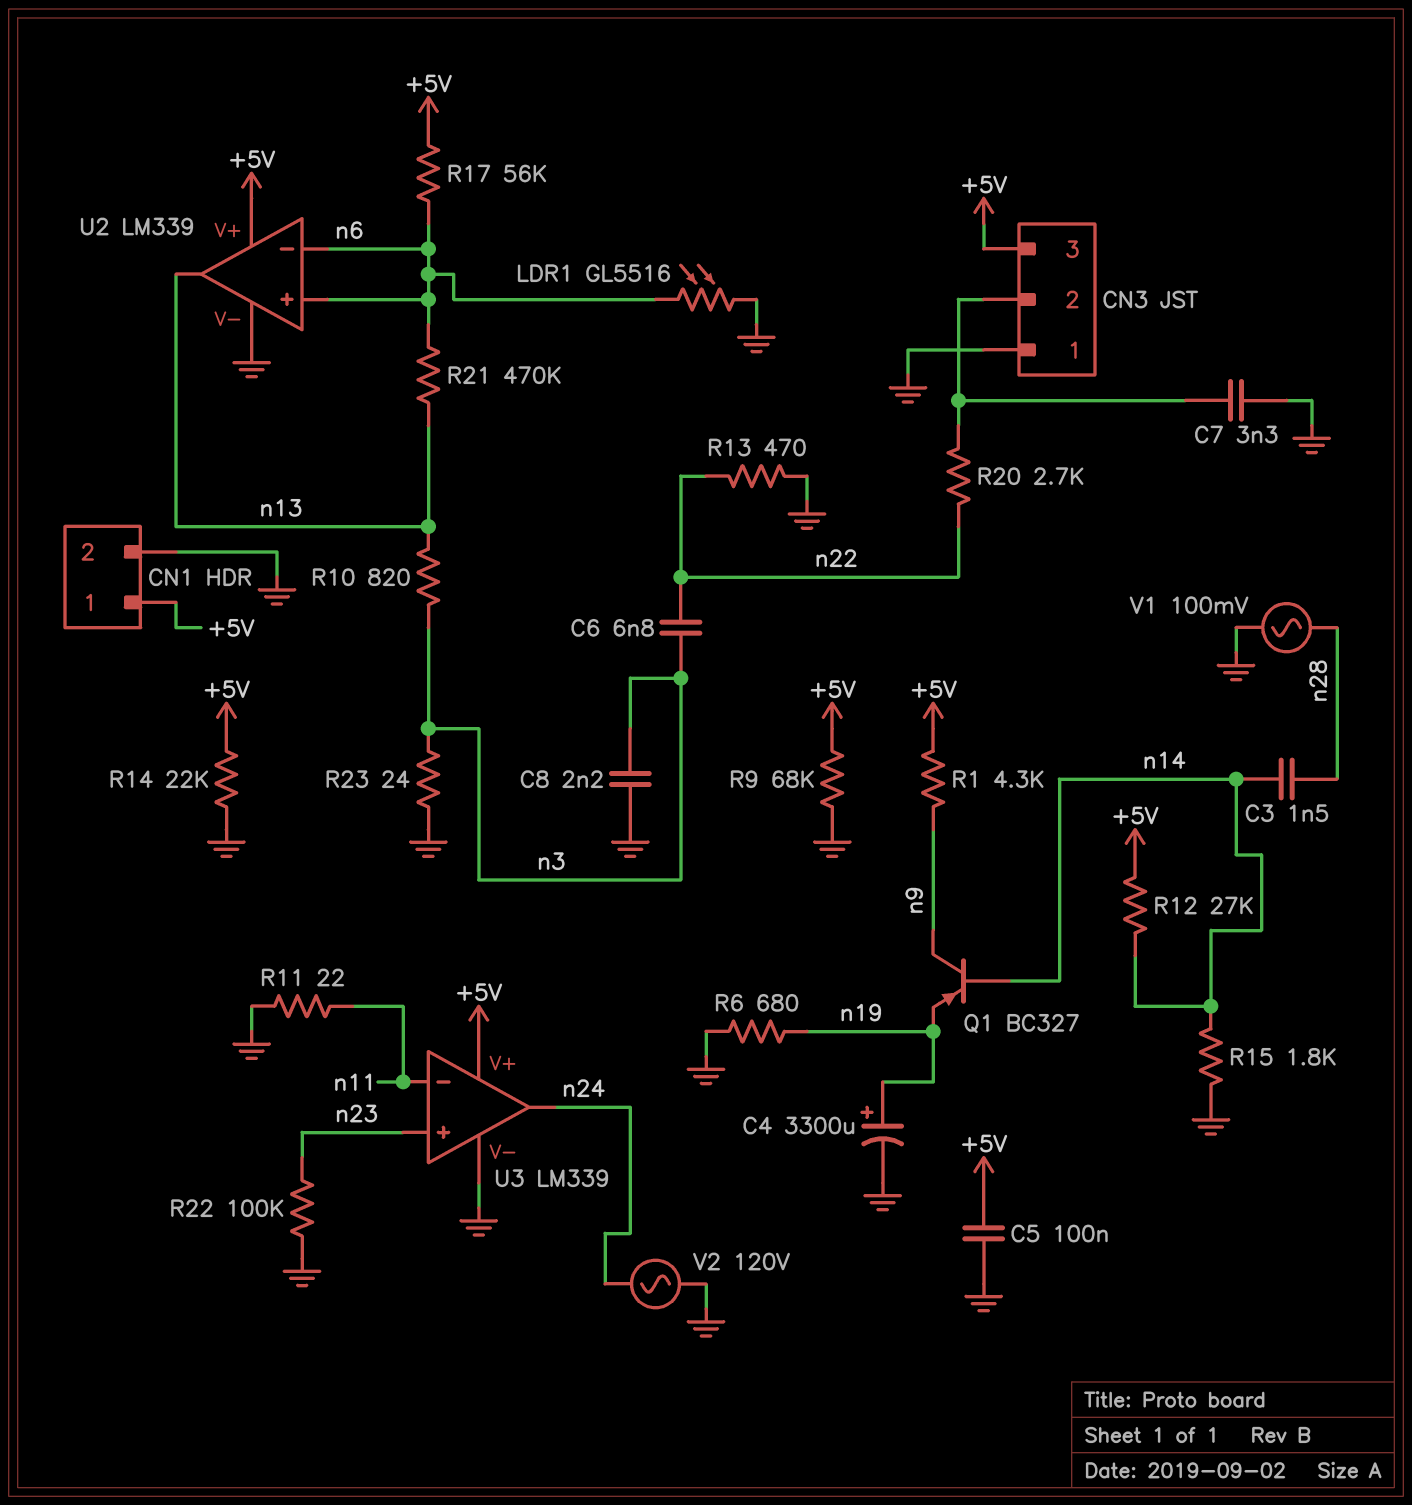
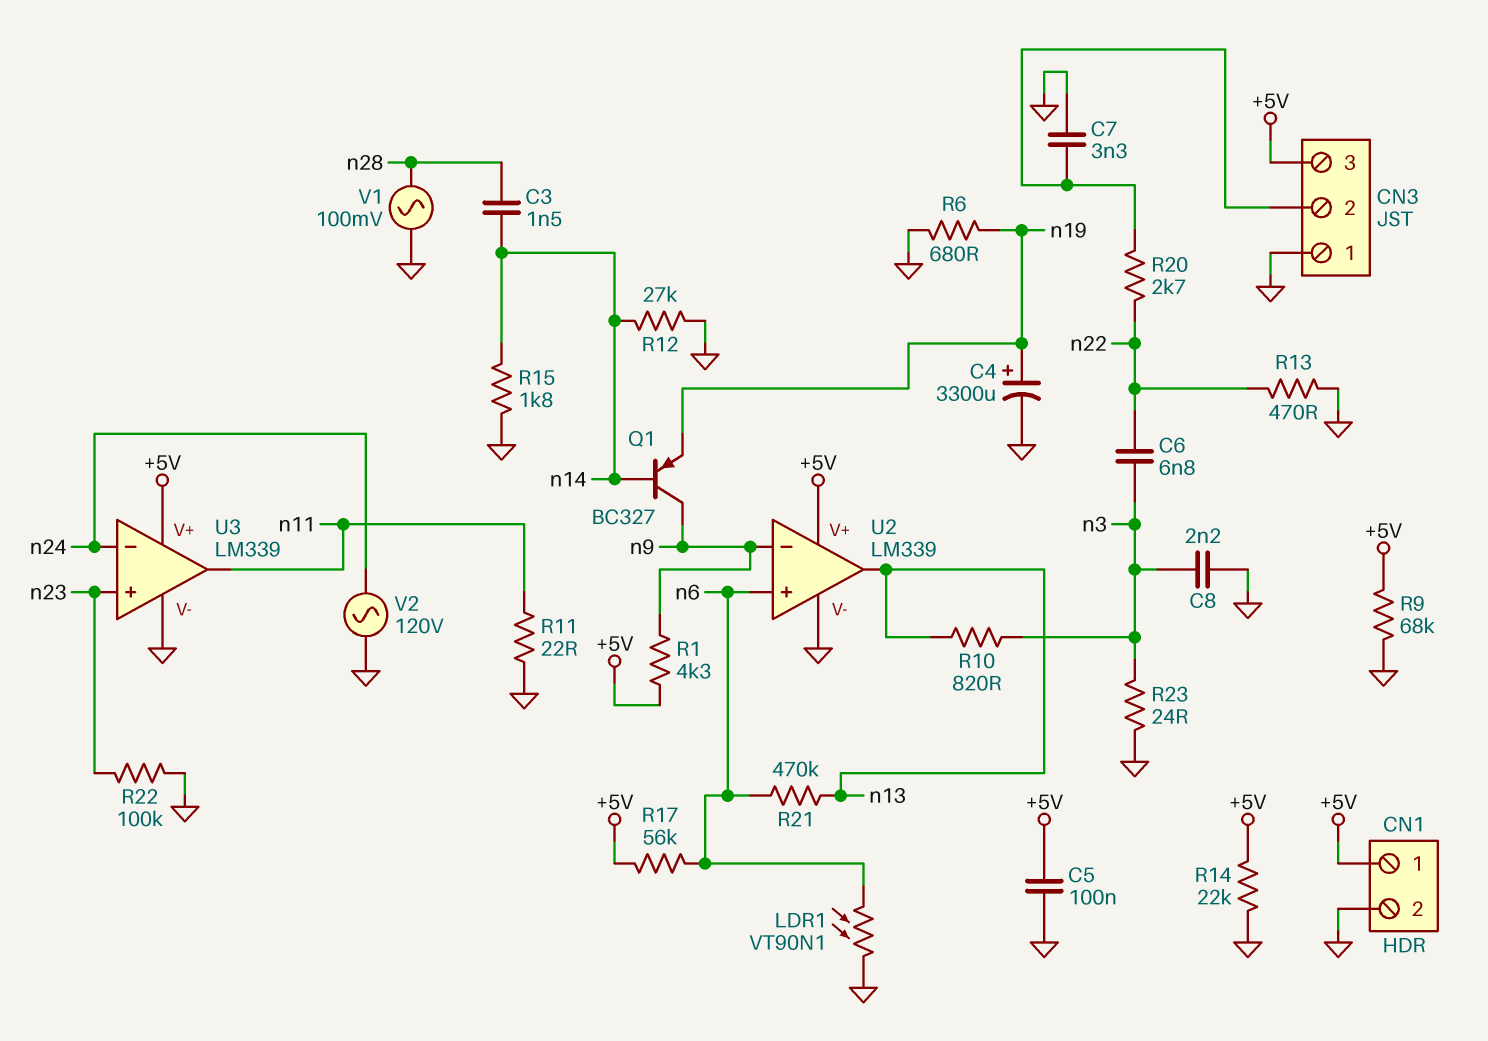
LDR1: GL5516 (GND, n6) -> VT90N1 (GND, n6)
R12: 27k (+5V, n14) -> 27k (GND, n14)
U2 pin in-: n6 -> n9
U3 pin in-: n11 -> n24
U3 pin out: n24 -> n11

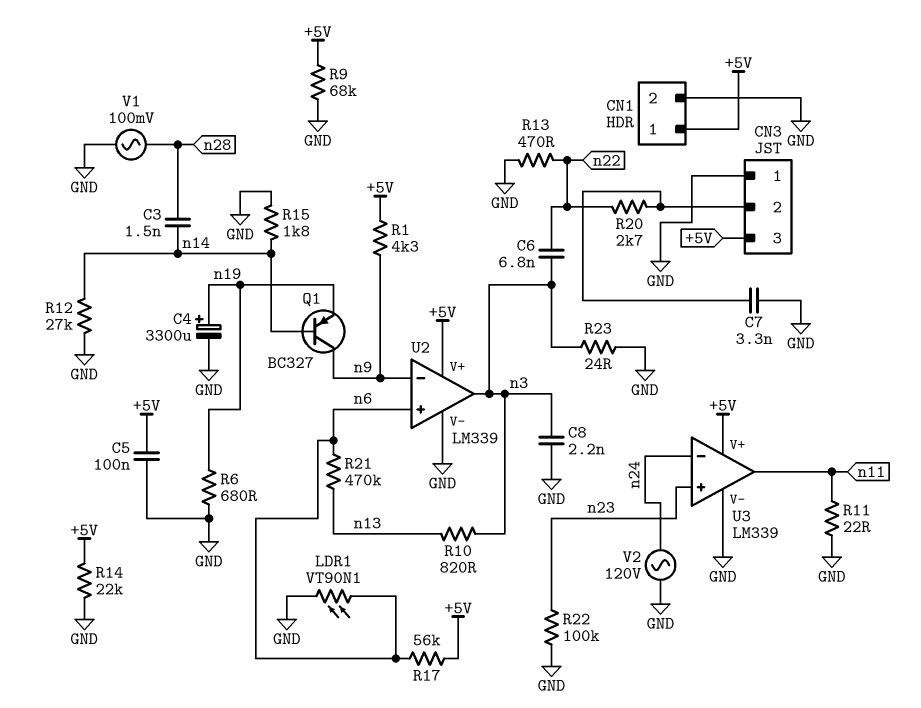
U2 pin out: n13 -> n3

